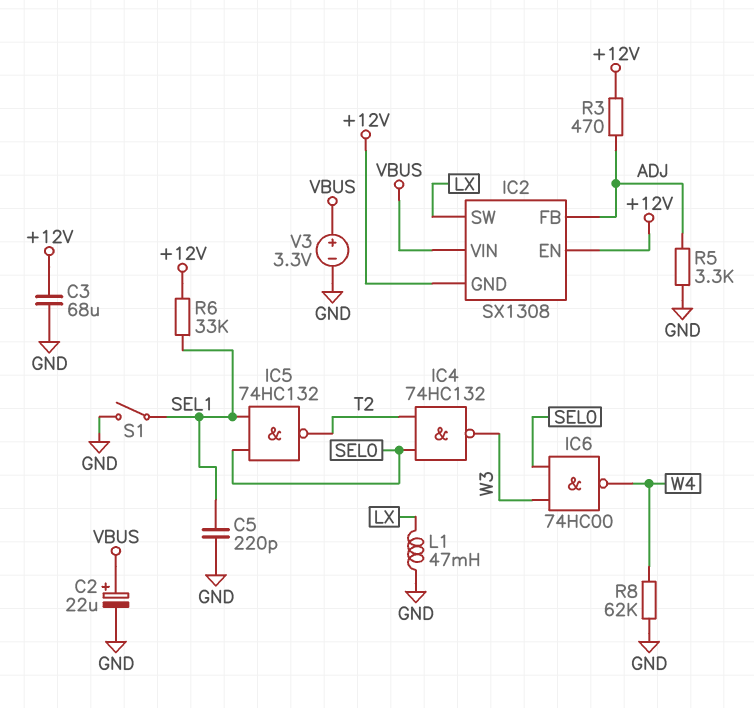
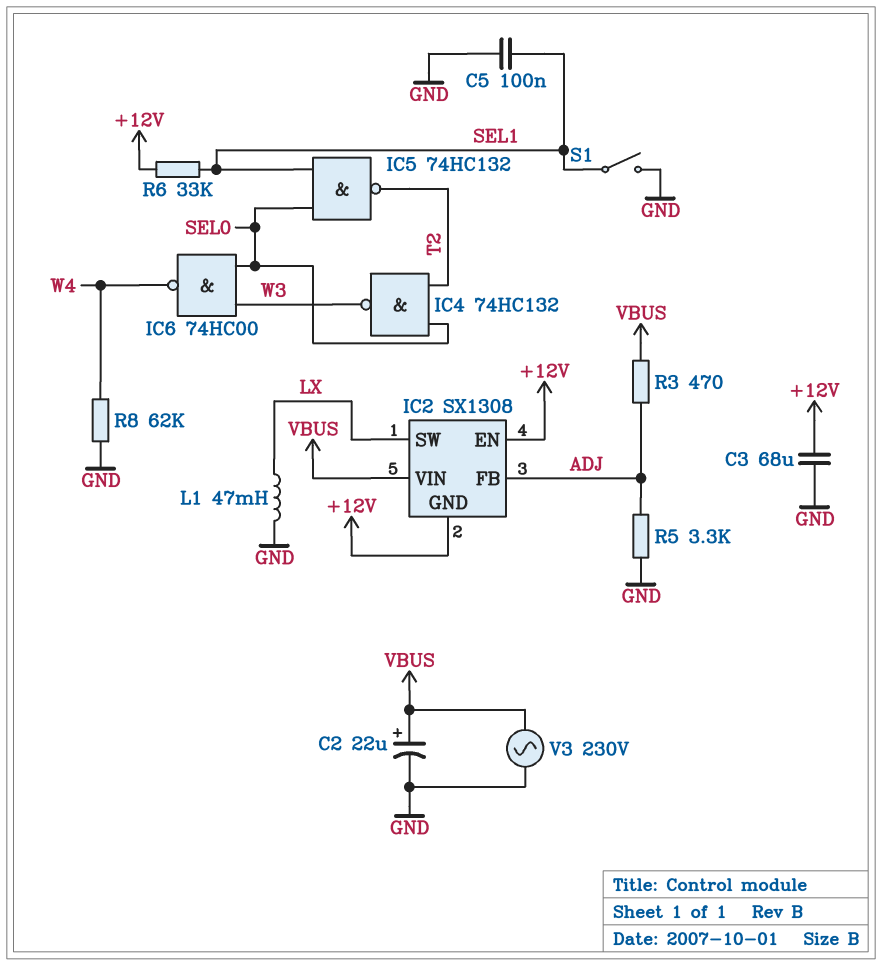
C5: 220pF (GND, SEL1) -> 100nF (GND, SEL1)
R3: 470 (+12V, ADJ) -> 470 (ADJ, VBUS)
V3: 3.3V (plus VBUS, minus GND) -> AC 230V (GND, VBUS)

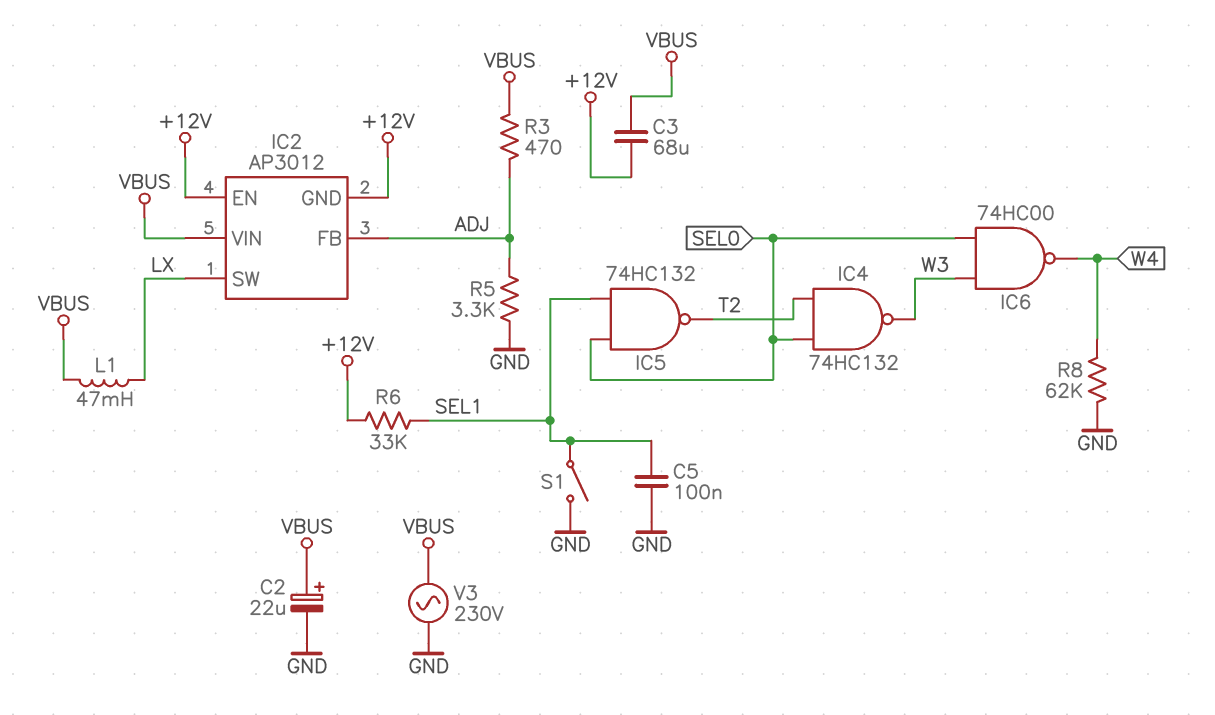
C3: 68uF (+12V, GND) -> 68uF (+12V, VBUS)
IC2: SX1308 -> AP3012
L1: 47mH (GND, LX) -> 47mH (LX, VBUS)

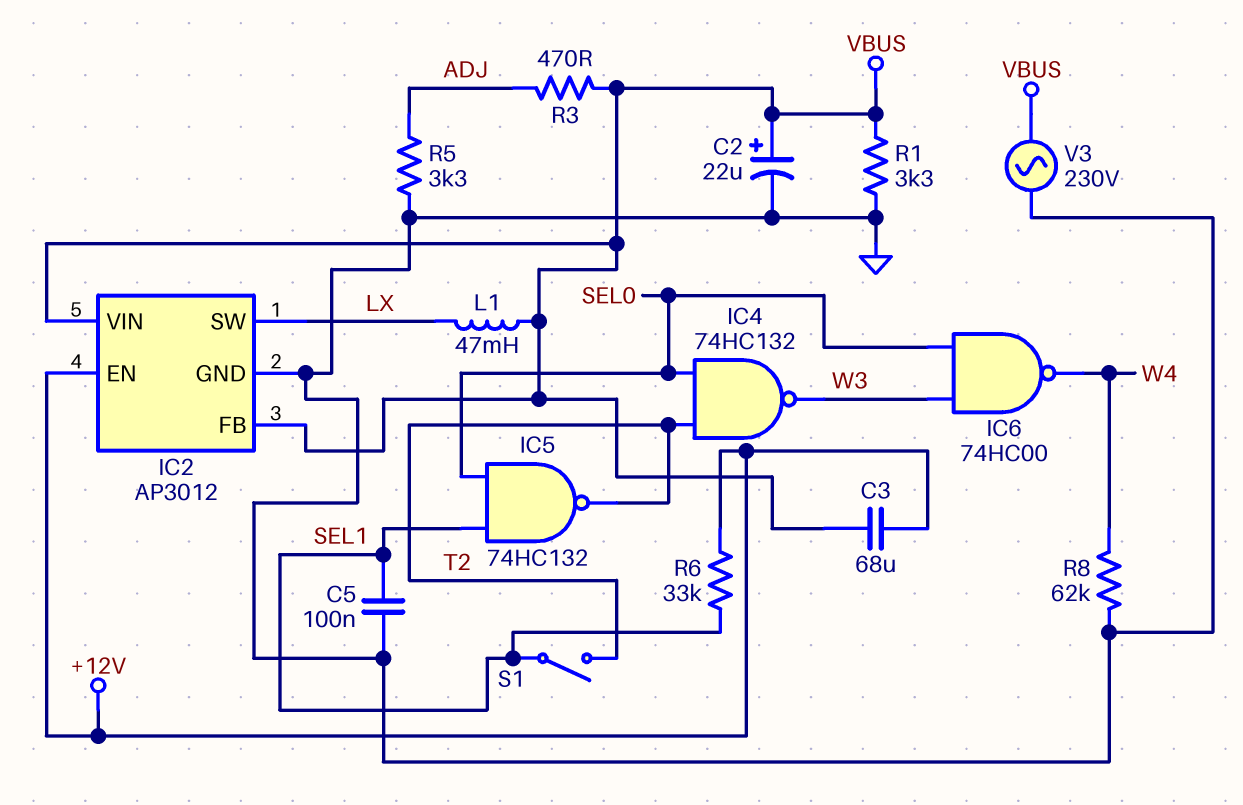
IC2 pin FB: ADJ -> VBUS
IC2 pin GND: +12V -> GND
R1: none -> 3.3k (GND, VBUS)
S1: switch (GND, SEL1) -> switch (SEL1, T2)

